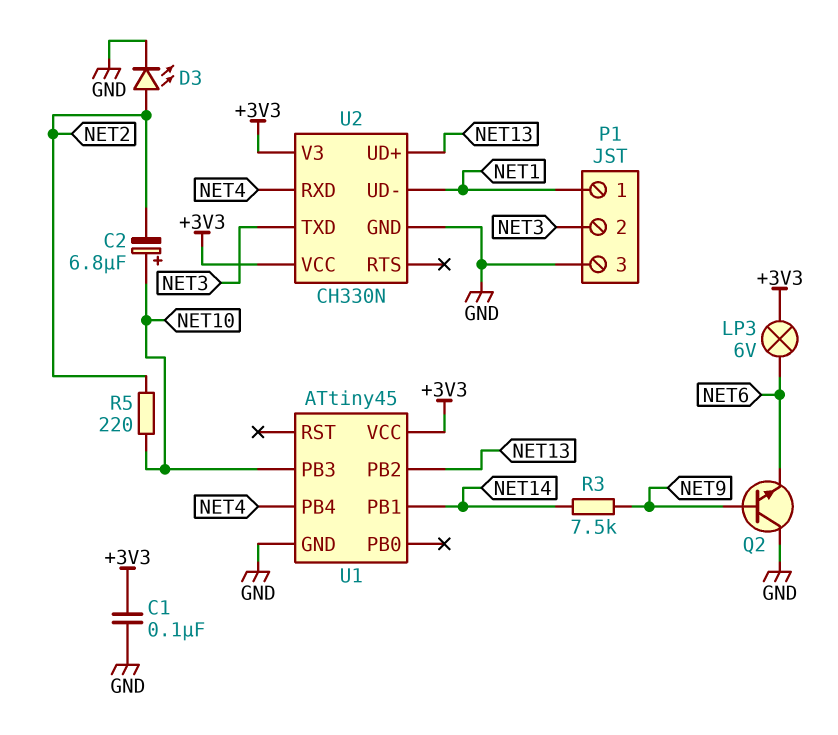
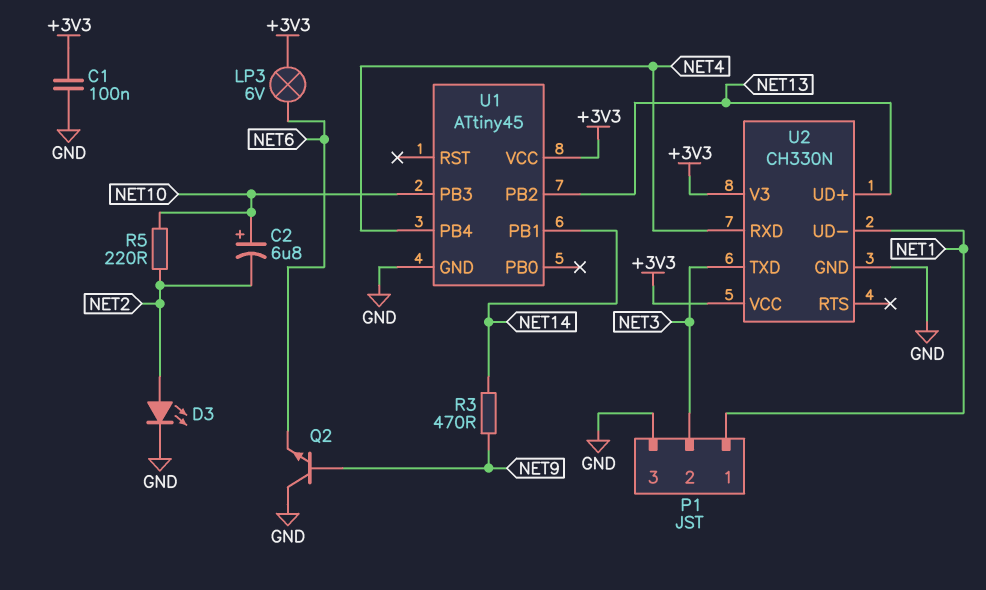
R3: 7.5k (NET9, NET14) -> 470 (NET9, NET14)

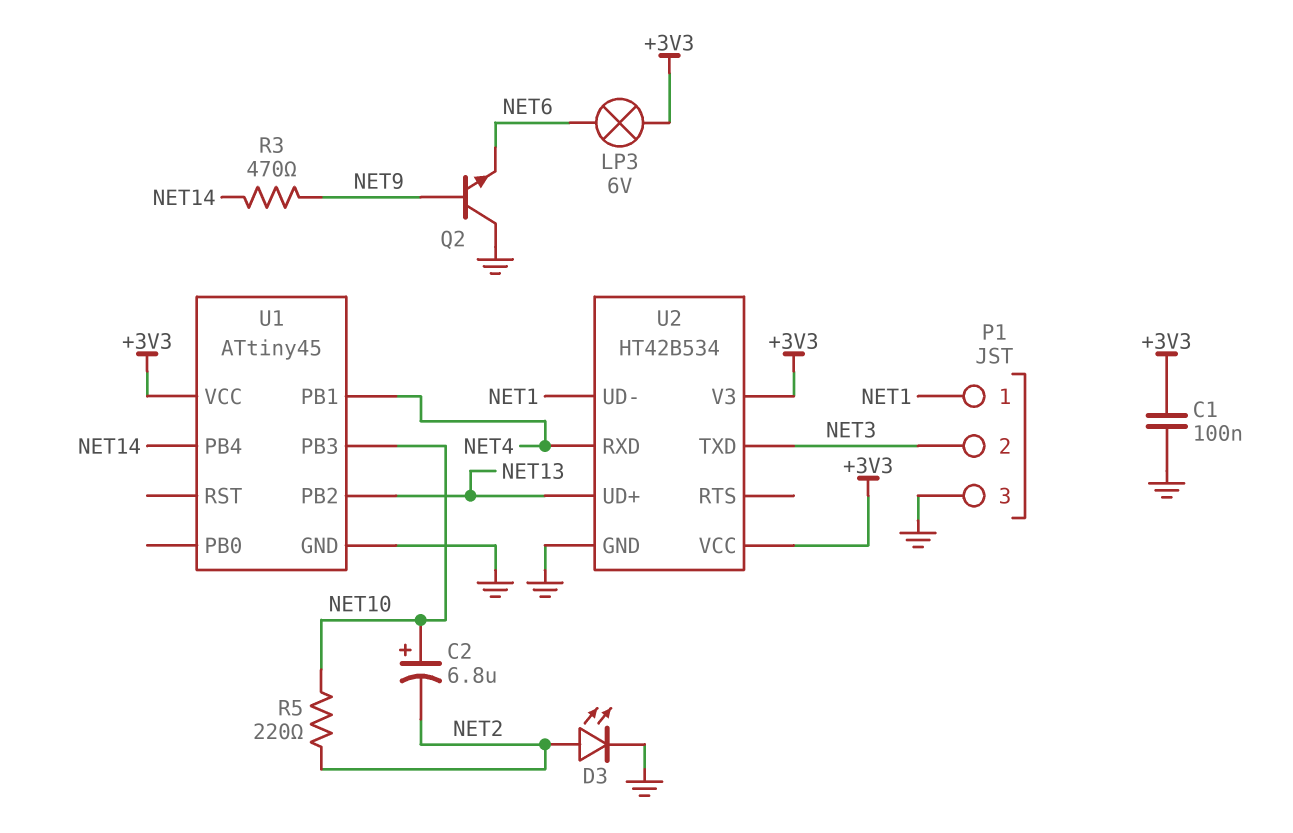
U1 pin PB1: NET14 -> NET4
U1 pin PB4: NET4 -> NET14
U2: CH330N -> HT42B534

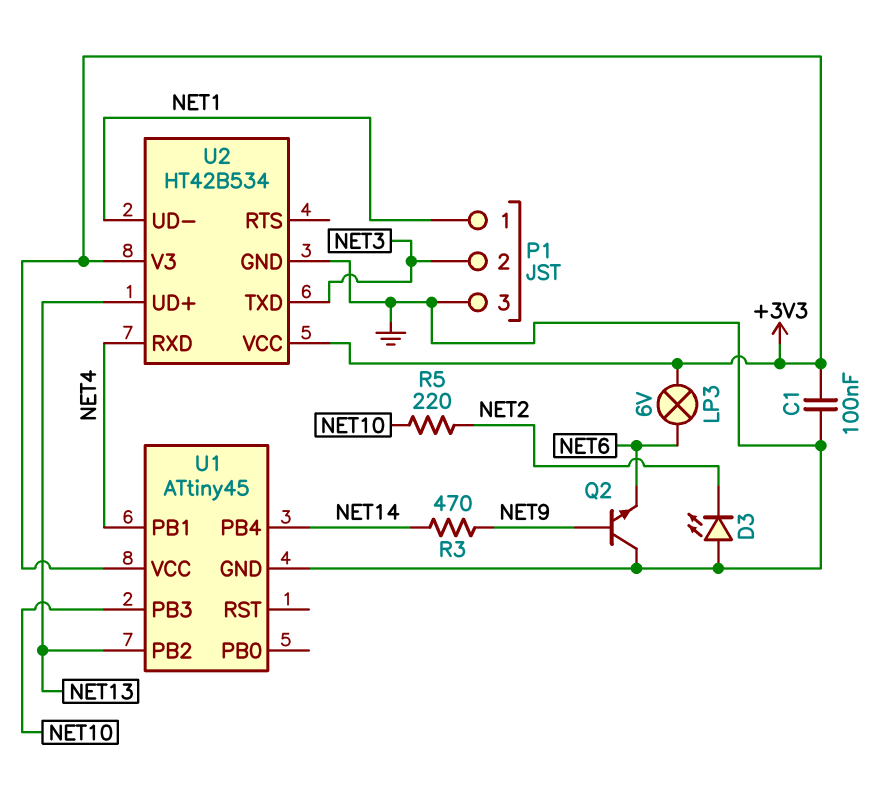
C2: 6.8uF (plus NET10, minus NET2) -> none
D3: LED (A NET2, K GND) -> LED (A GND, K NET2)

